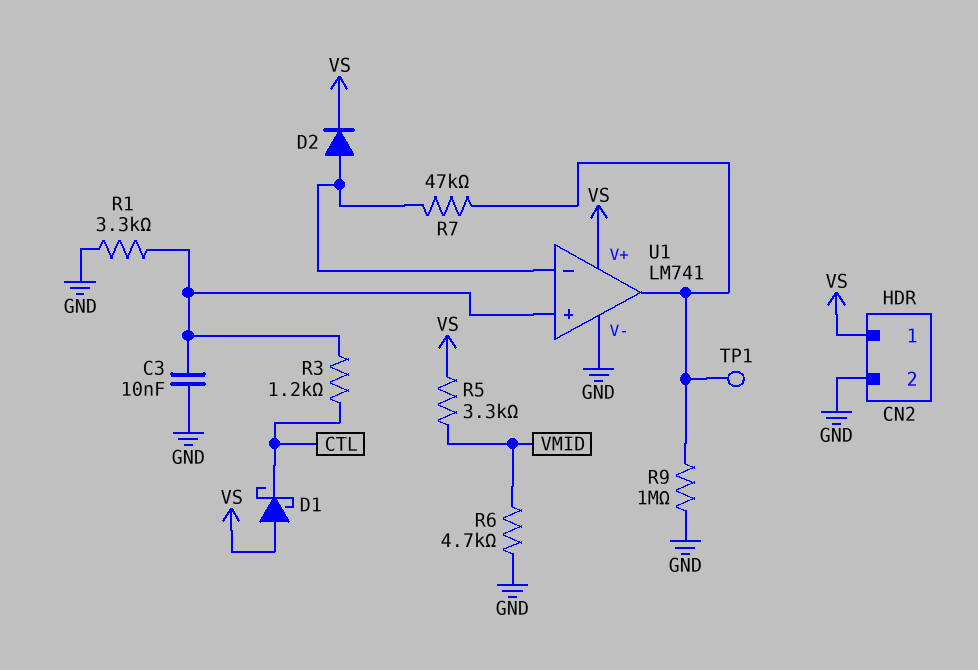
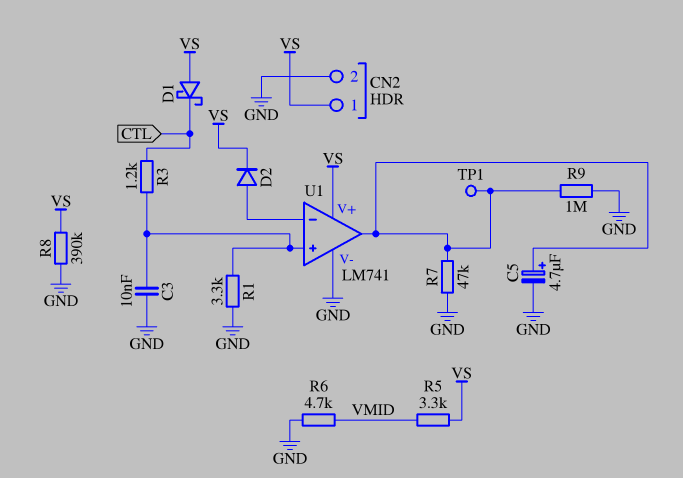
C5: none -> 4.7uF (plus U1/out, minus GND)
R7: 47k (U1/in-, U1/out) -> 47k (GND, U1/out)
R8: none -> 390k (GND, VS)

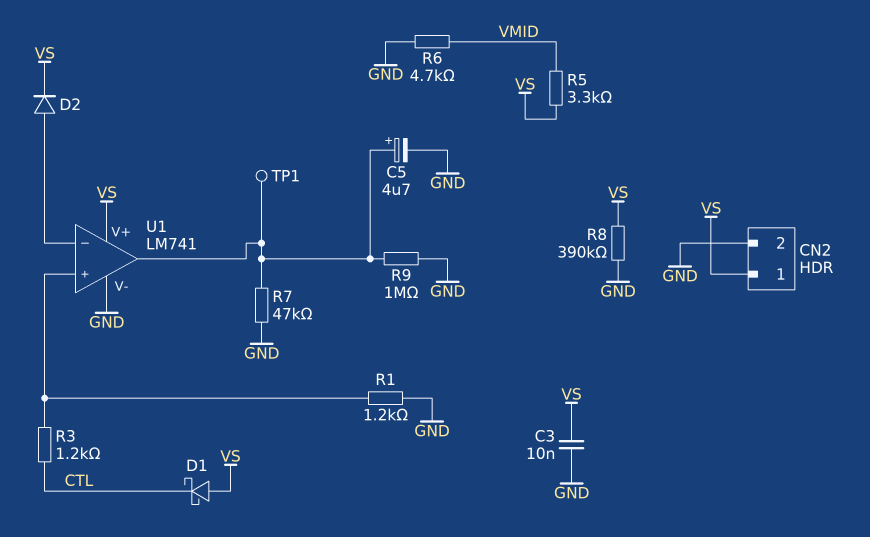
C3: 10nF (GND, U1/in+) -> 10nF (GND, VS)
R1: 3.3k (GND, U1/in+) -> 1.2k (GND, U1/in+)

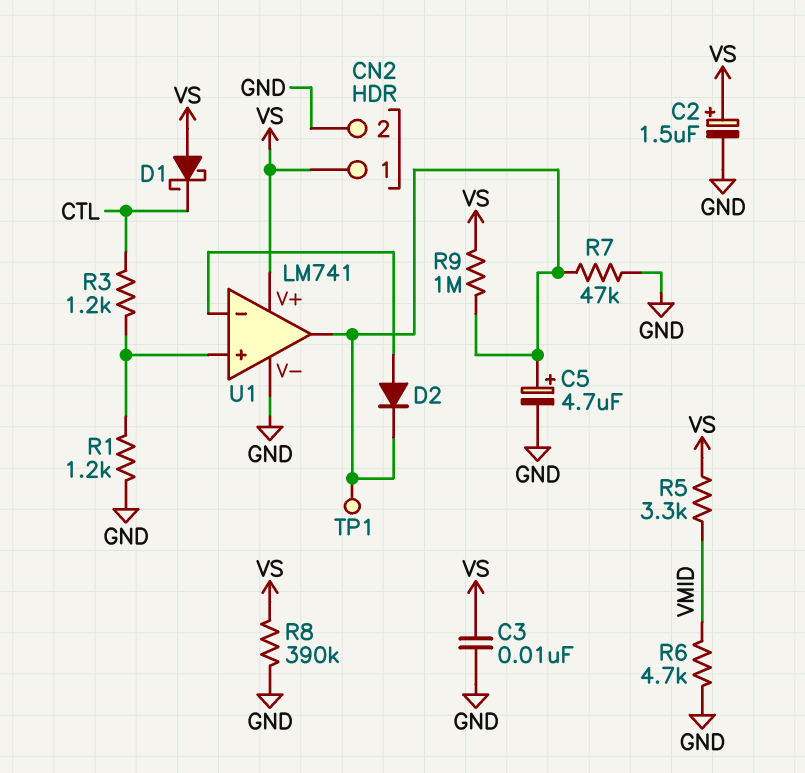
C2: none -> 1.5uF (plus VS, minus GND)
D2: diode (A U1/in-, K VS) -> diode (A U1/in-, K U1/out)
R9: 1M (GND, U1/out) -> 1M (U1/out, VS)

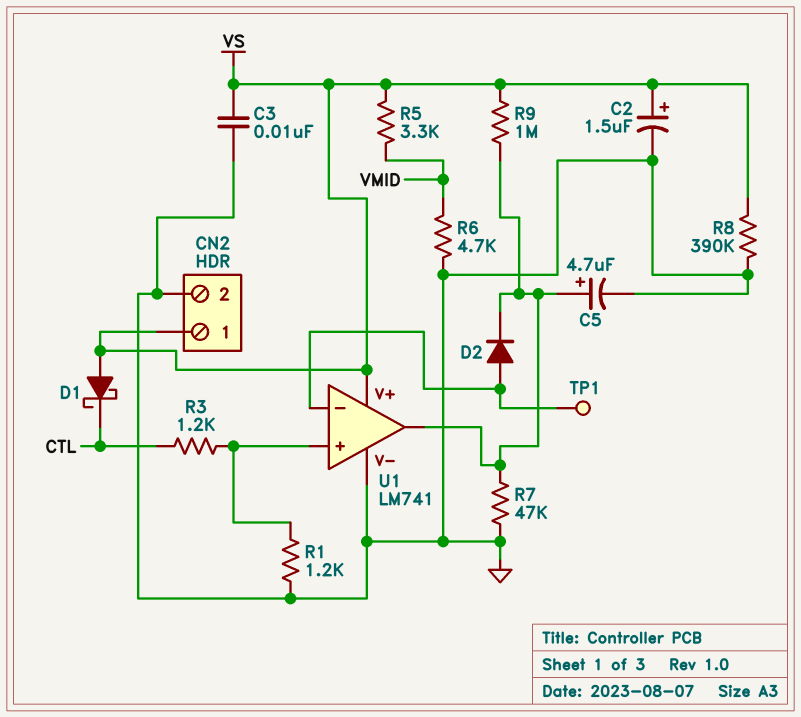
TP1: test point (U1/out) -> test point (U1/in-)

